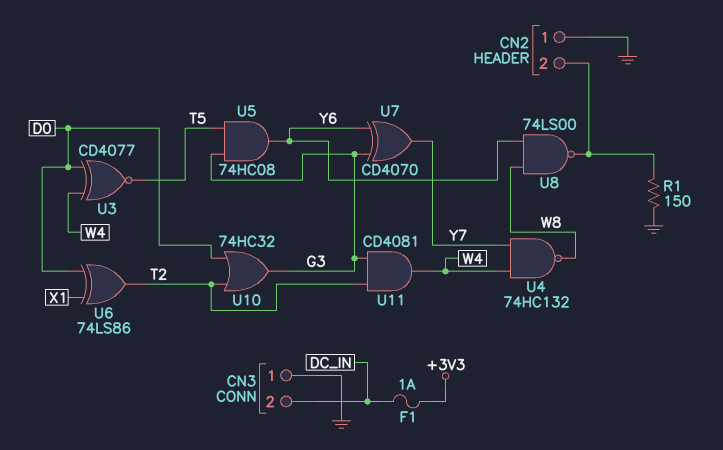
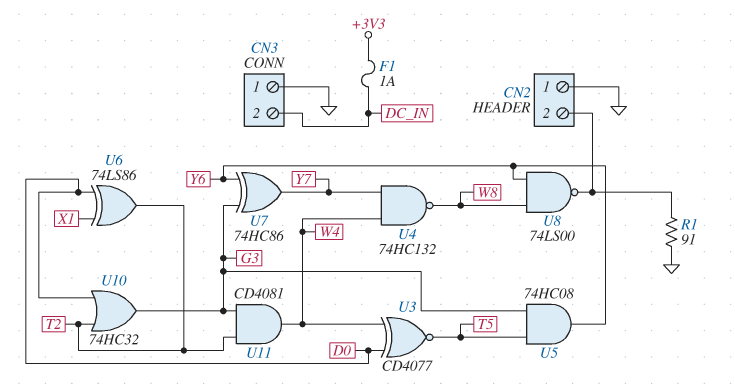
R1: 150 (CN2/2, GND) -> 91 (CN2/2, GND)
U7: XOR CD4070 (in G3, in Y6, out Y7) -> XOR 74HC86 (in G3, in Y6, out Y7)

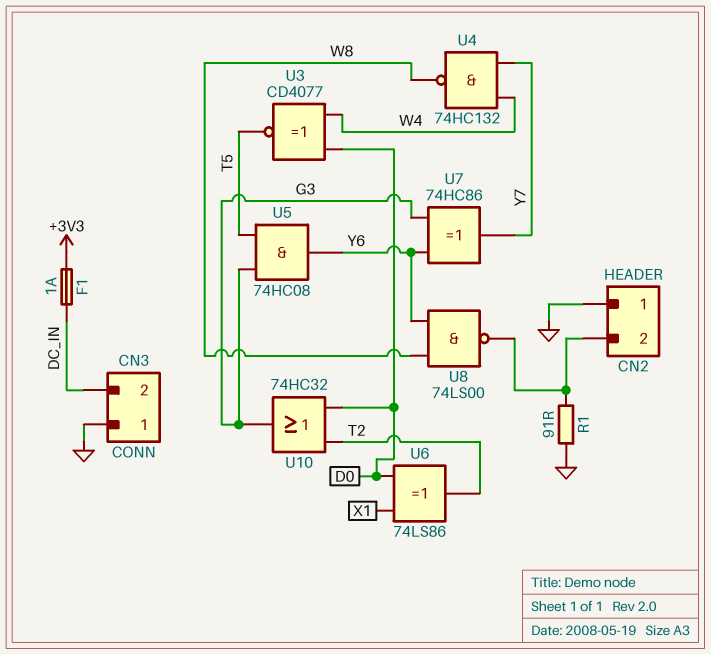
U11: AND CD4081 (in G3, in T2, out W4) -> none

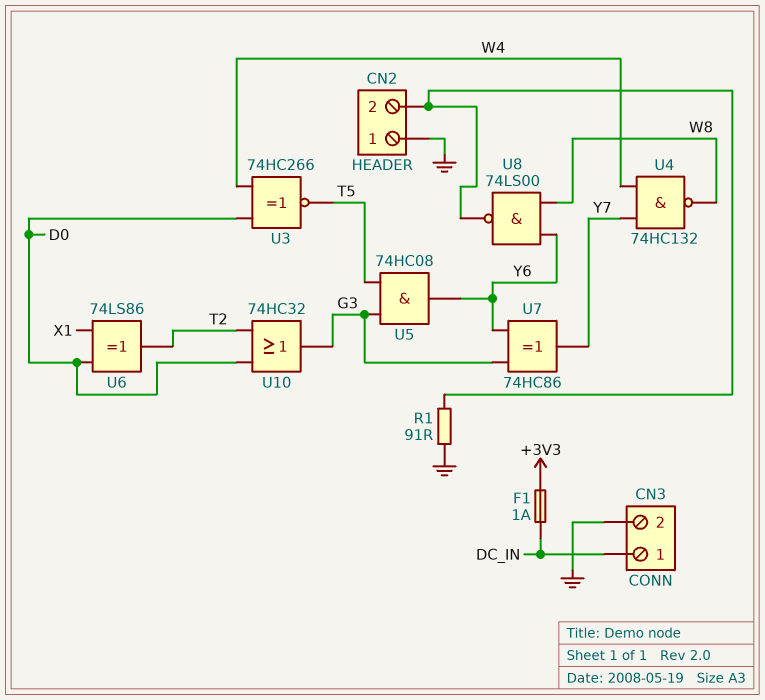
CN3 pin 1: GND -> DC_IN
CN3 pin 2: DC_IN -> GND
U3: XNOR CD4077 (in D0, in W4, out T5) -> XNOR 74HC266 (in D0, in W4, out T5)

